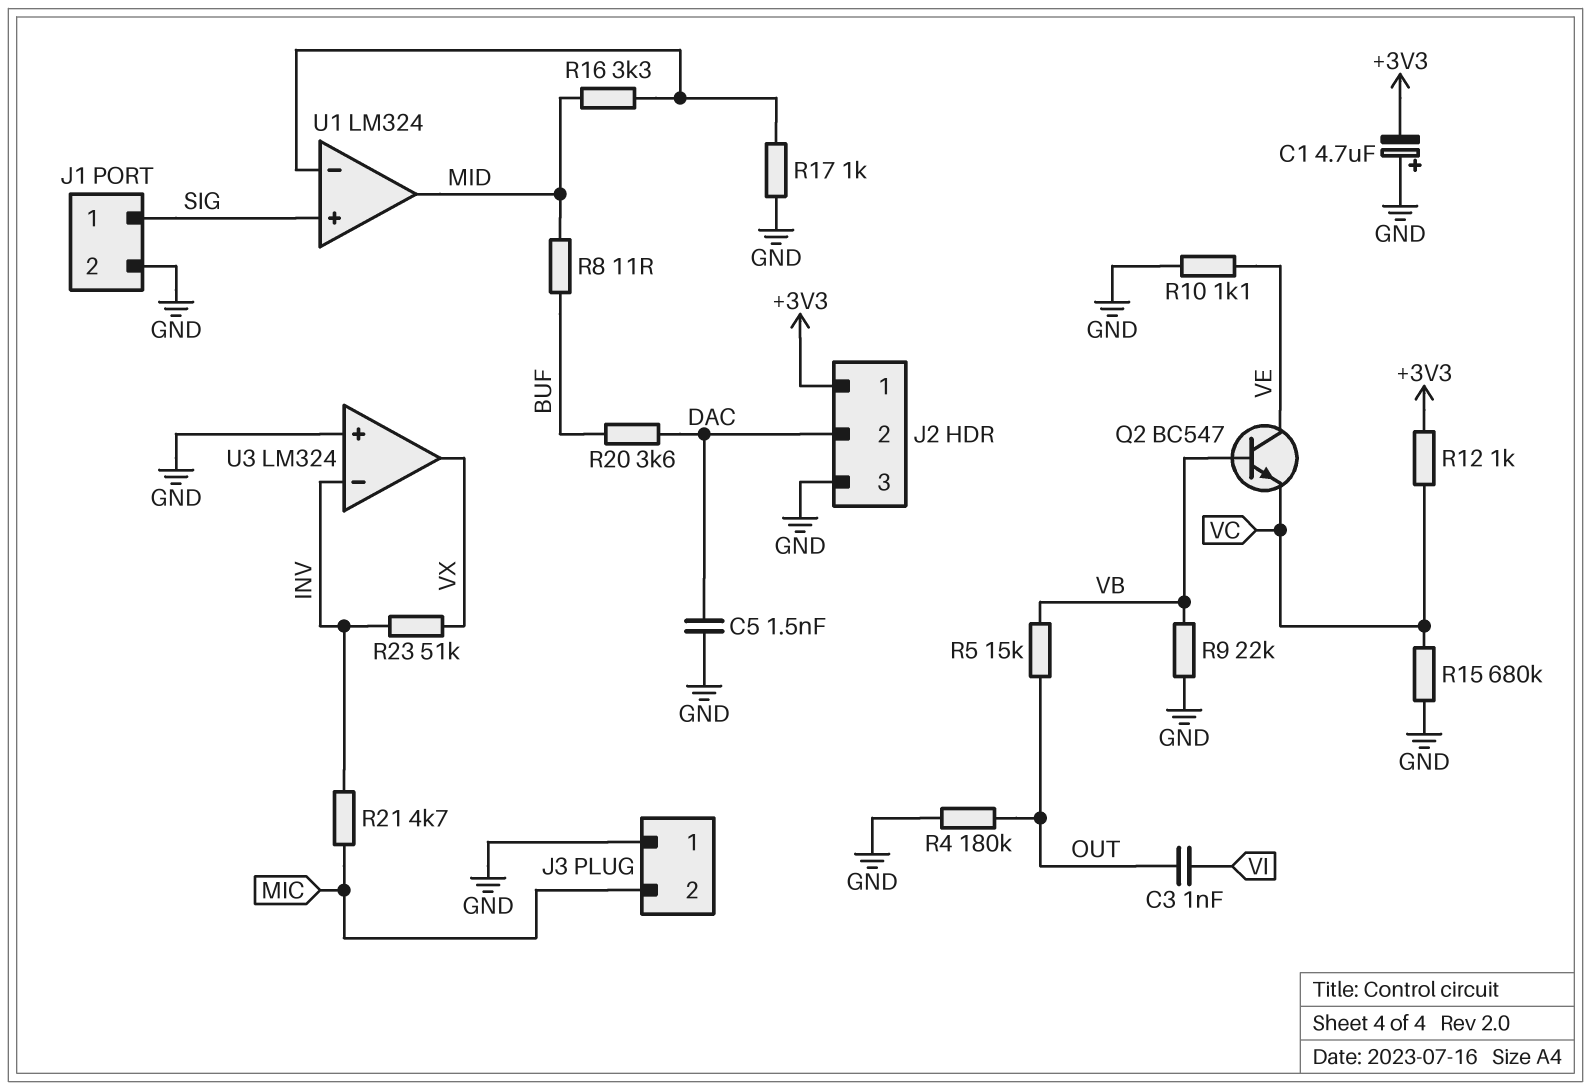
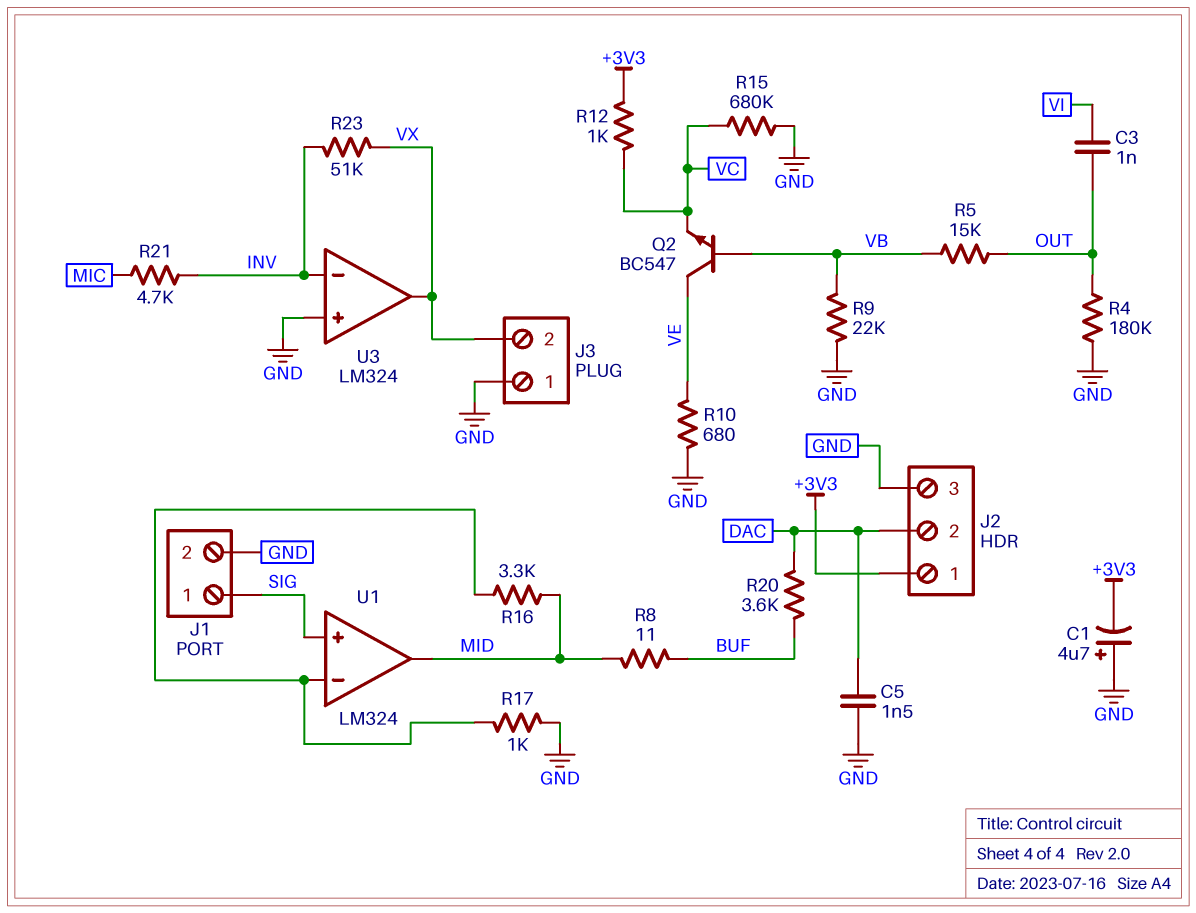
J3 pin 2: MIC -> VX
R10: 1.1k (GND, VE) -> 680 (GND, VE)

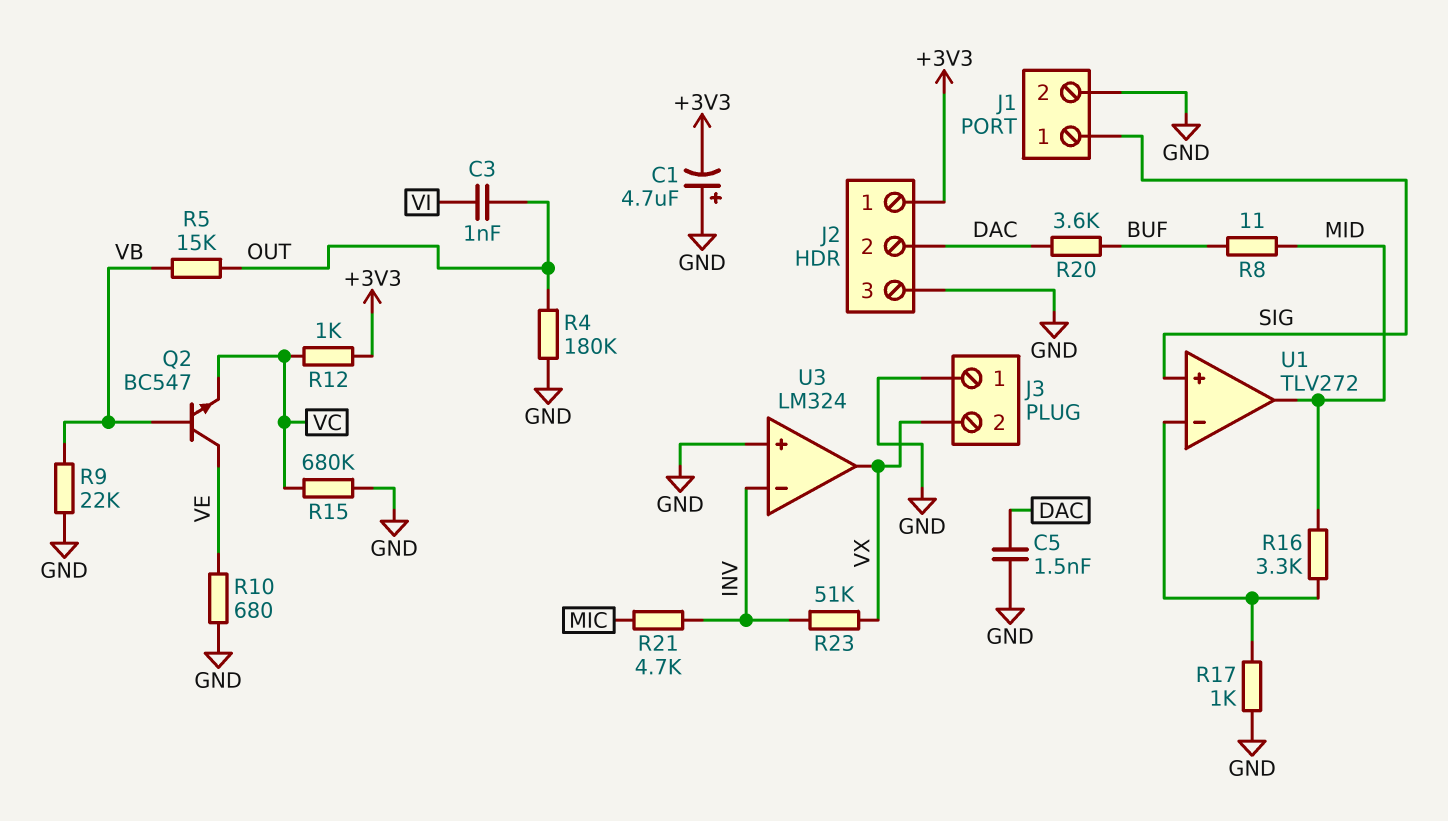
U1: LM324 -> TLV272

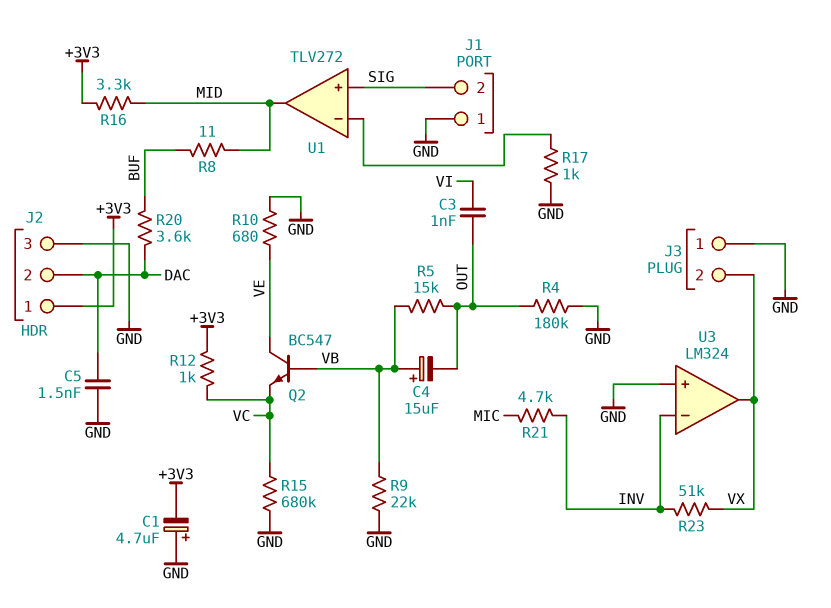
C4: none -> 15uF (plus VB, minus OUT)
J1 pin 1: SIG -> GND
J1 pin 2: GND -> SIG
R16: 3.3k (MID, U1/in-) -> 3.3k (+3V3, MID)

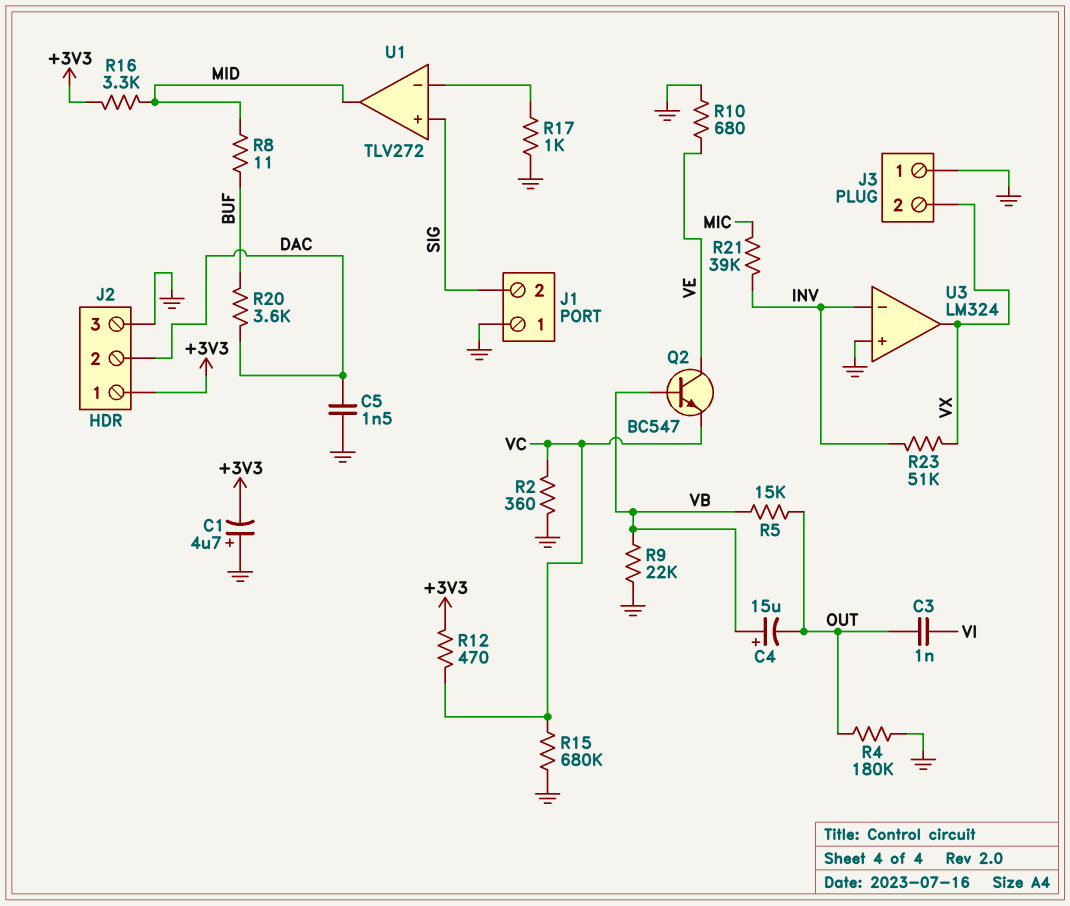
R2: none -> 360 (GND, VC)
R12: 1k (+3V3, VC) -> 470 (+3V3, VC)
R21: 4.7k (INV, MIC) -> 39k (INV, MIC)

